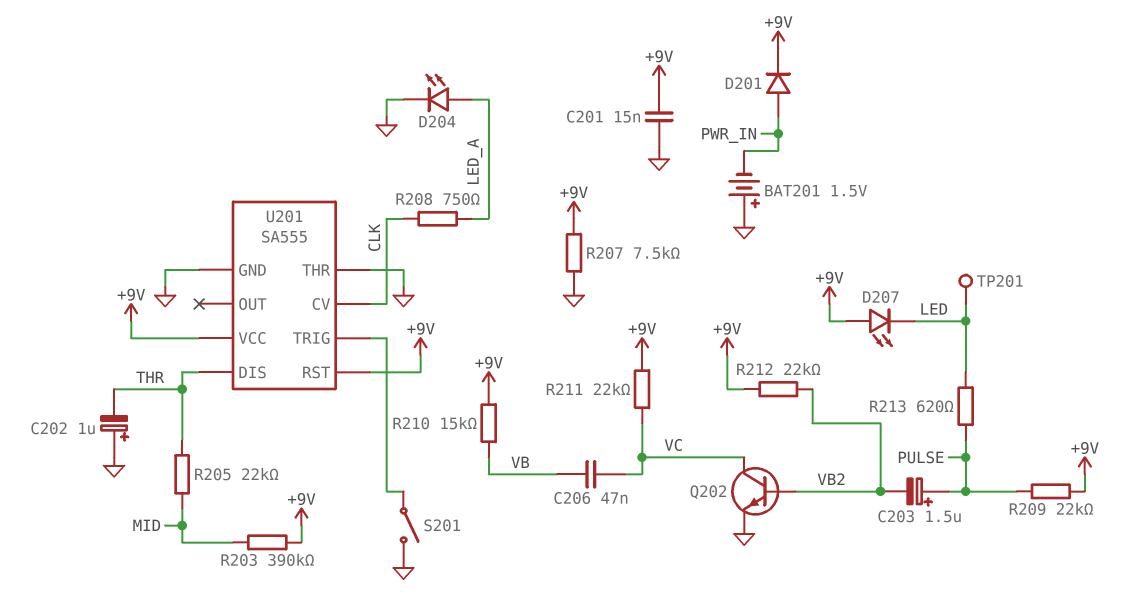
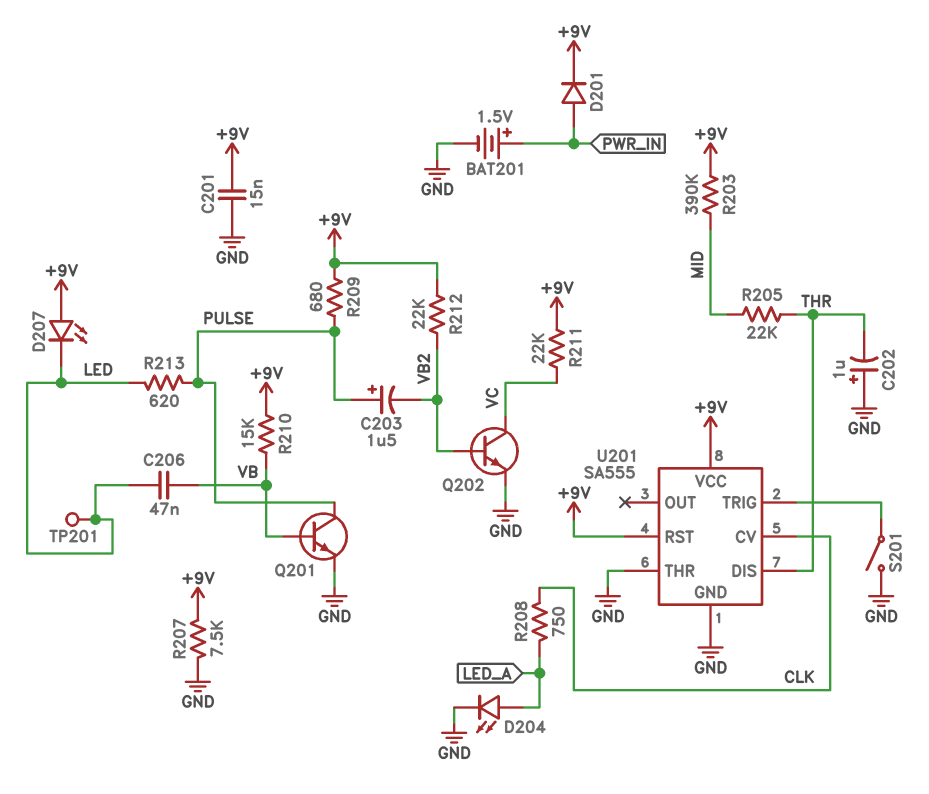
BAT201: 1.5V (plus GND, minus PWR_IN) -> 1.5V (plus PWR_IN, minus GND)
C206: 47nF (VB, VC) -> 47nF (LED, VB)
Q201: none -> NPN (B VB, C PULSE, E GND)
R209: 22k (+9V, PULSE) -> 680 (+9V, PULSE)

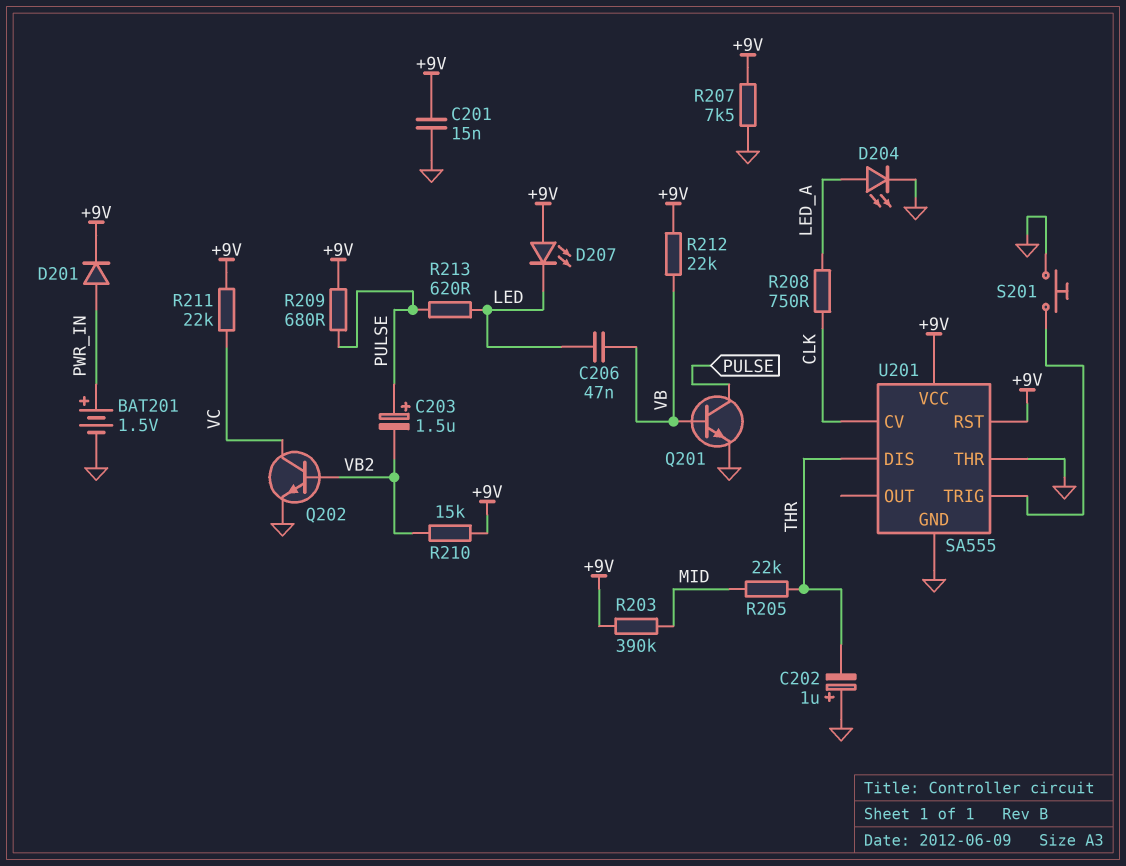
R210: 15k (+9V, VB) -> 15k (+9V, VB2)
R212: 22k (+9V, VB2) -> 22k (+9V, VB)
S201: switch (GND, U201/TRIG) -> button (GND, U201/TRIG)
TP201: test point (LED) -> none

